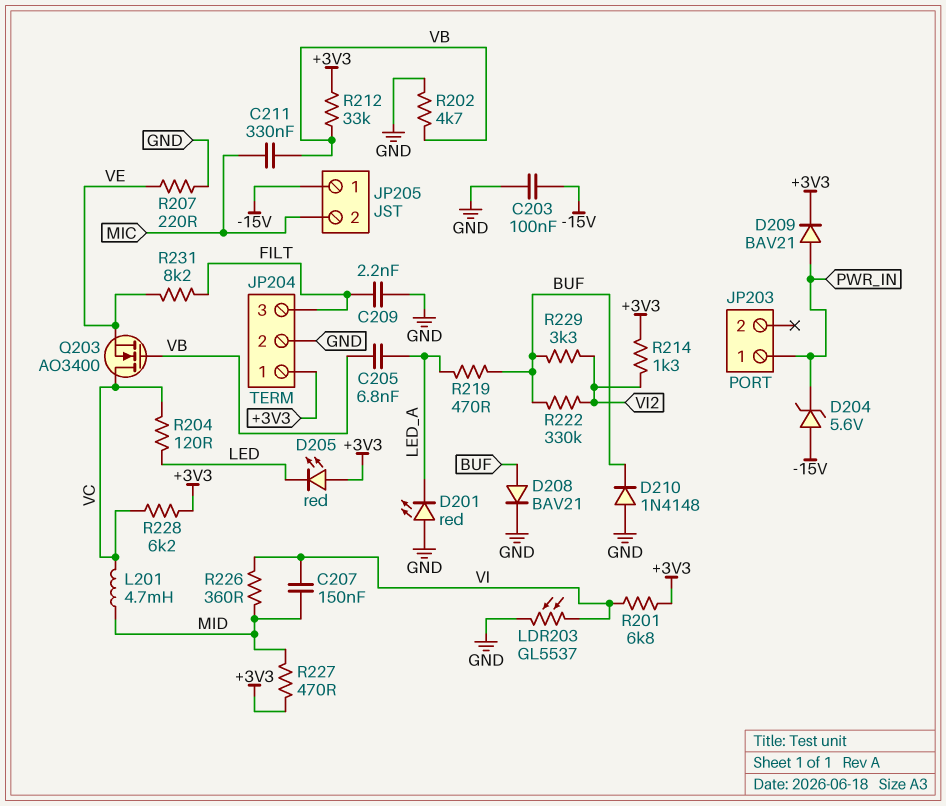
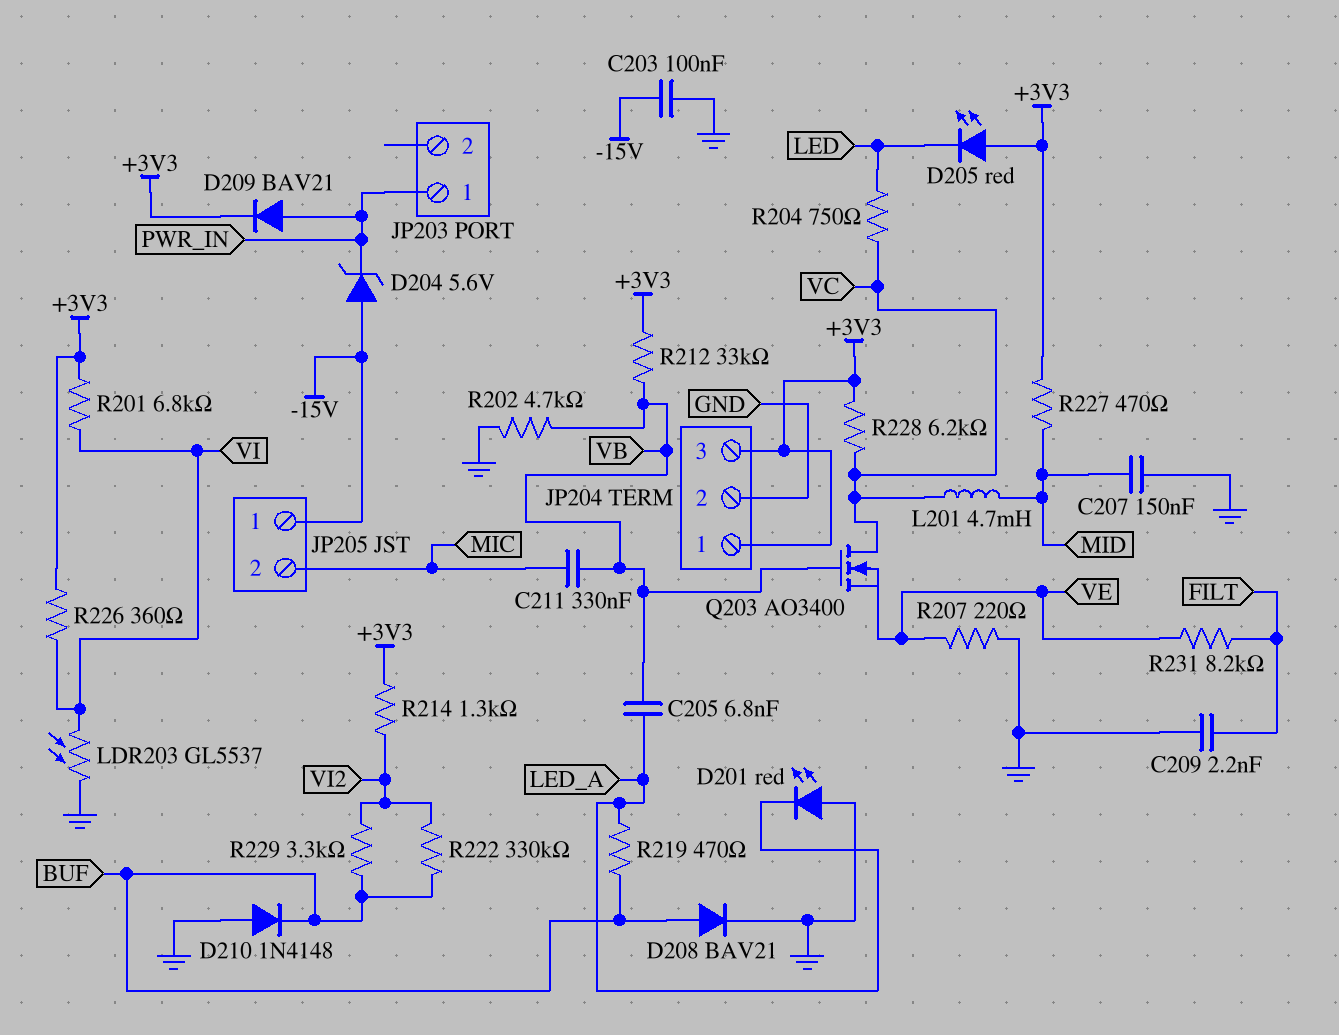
C207: 150nF (MID, VI) -> 150nF (GND, MID)
JP204 pin 3: FILT -> +3V3
R204: 120 (LED, VC) -> 750 (LED, VC)
R226: 360 (MID, VI) -> 360 (+3V3, VI)

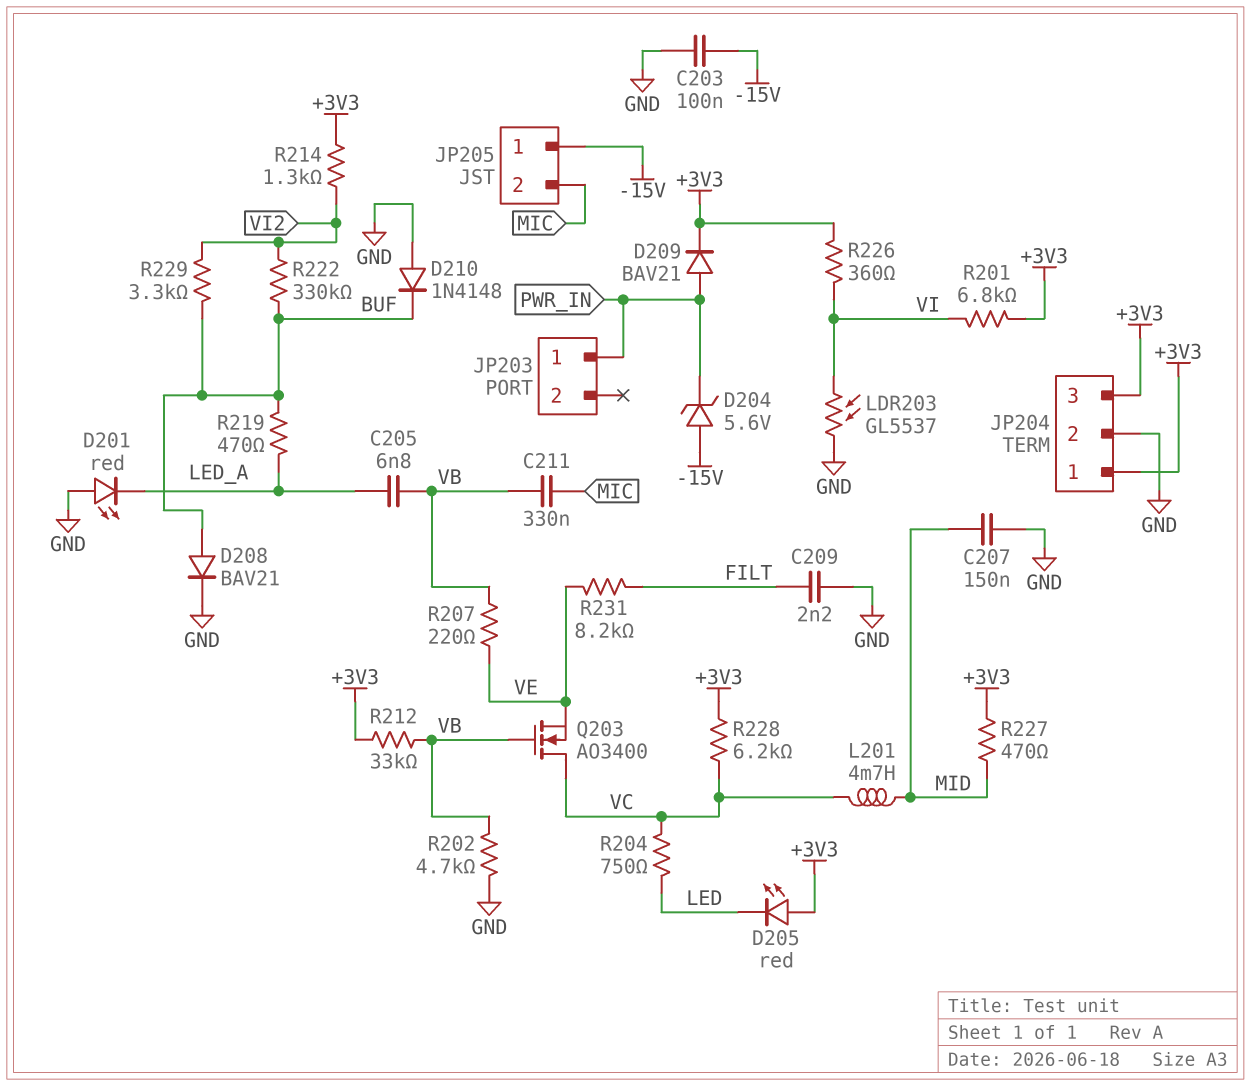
R207: 220 (GND, VE) -> 220 (VB, VE)

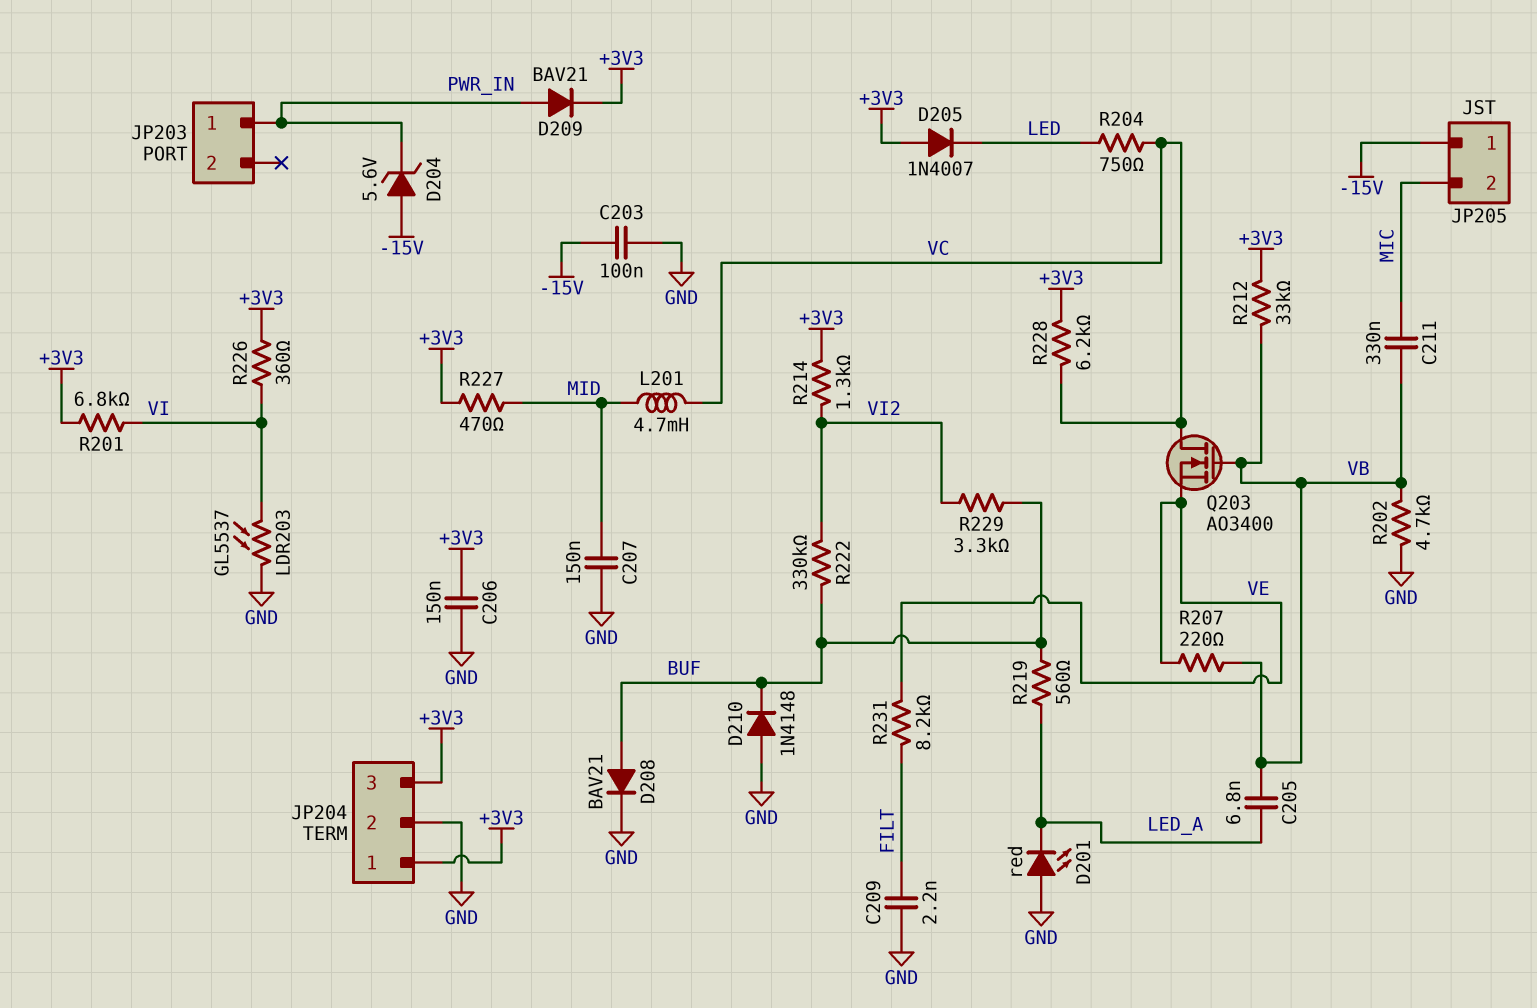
C206: none -> 150nF (+3V3, GND)
D205: LED red (A +3V3, K LED) -> diode 1N4007 (A +3V3, K LED)
R219: 470 (BUF, LED_A) -> 560 (BUF, LED_A)

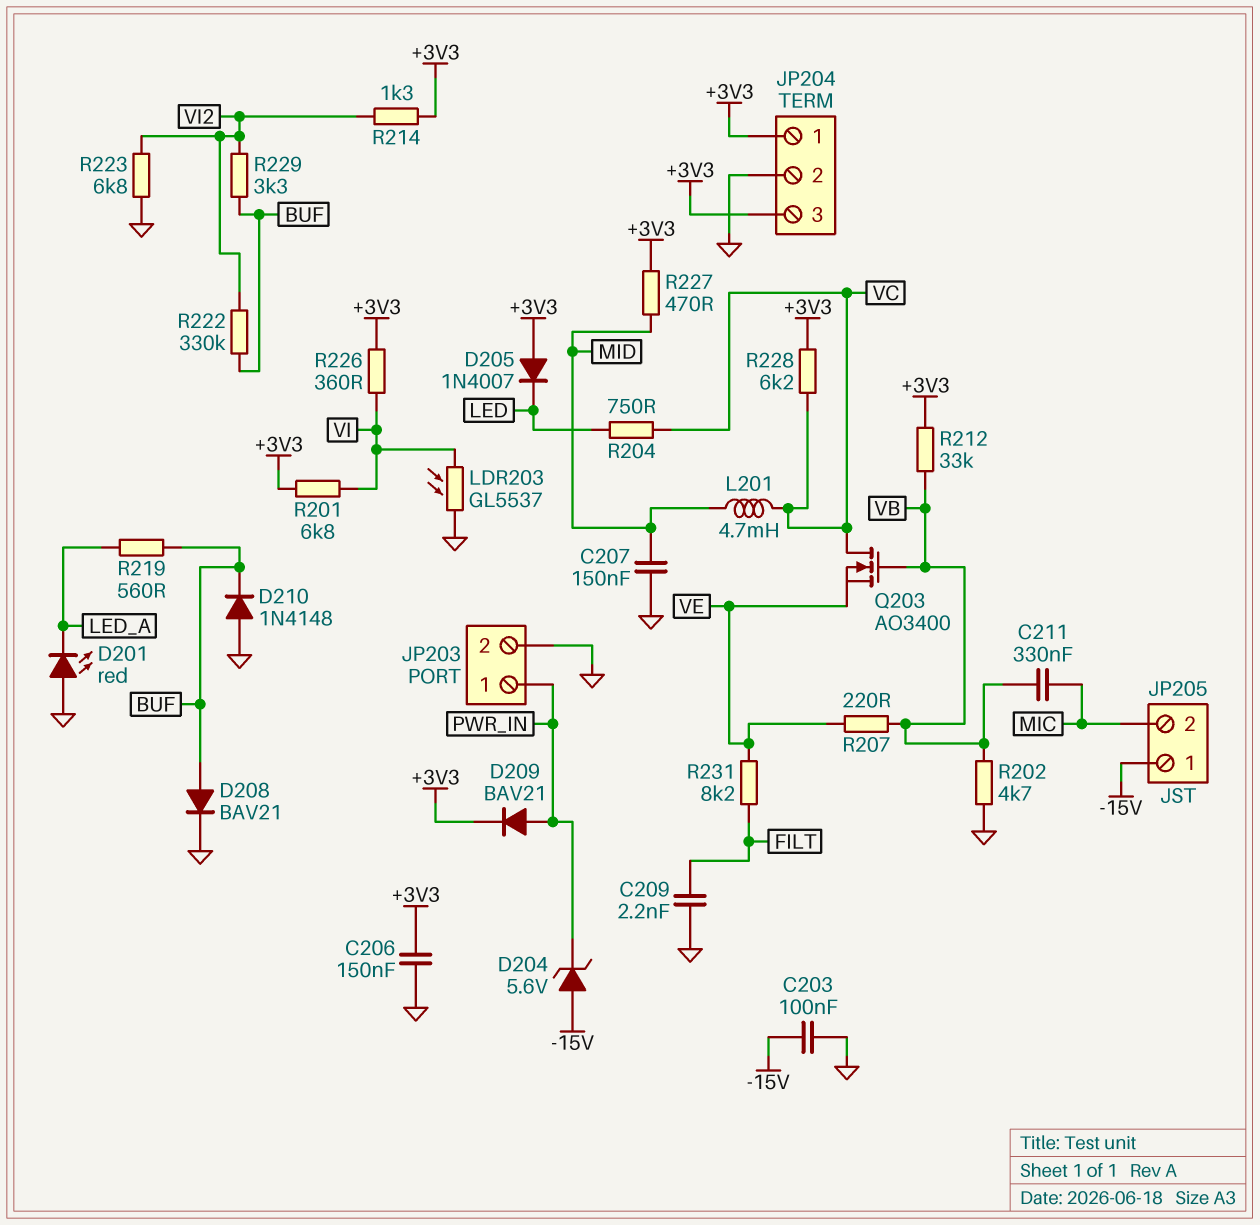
C205: 6.8nF (LED_A, VB) -> none
JP203 pin 2: none -> GND
R223: none -> 6.8k (GND, VI2)

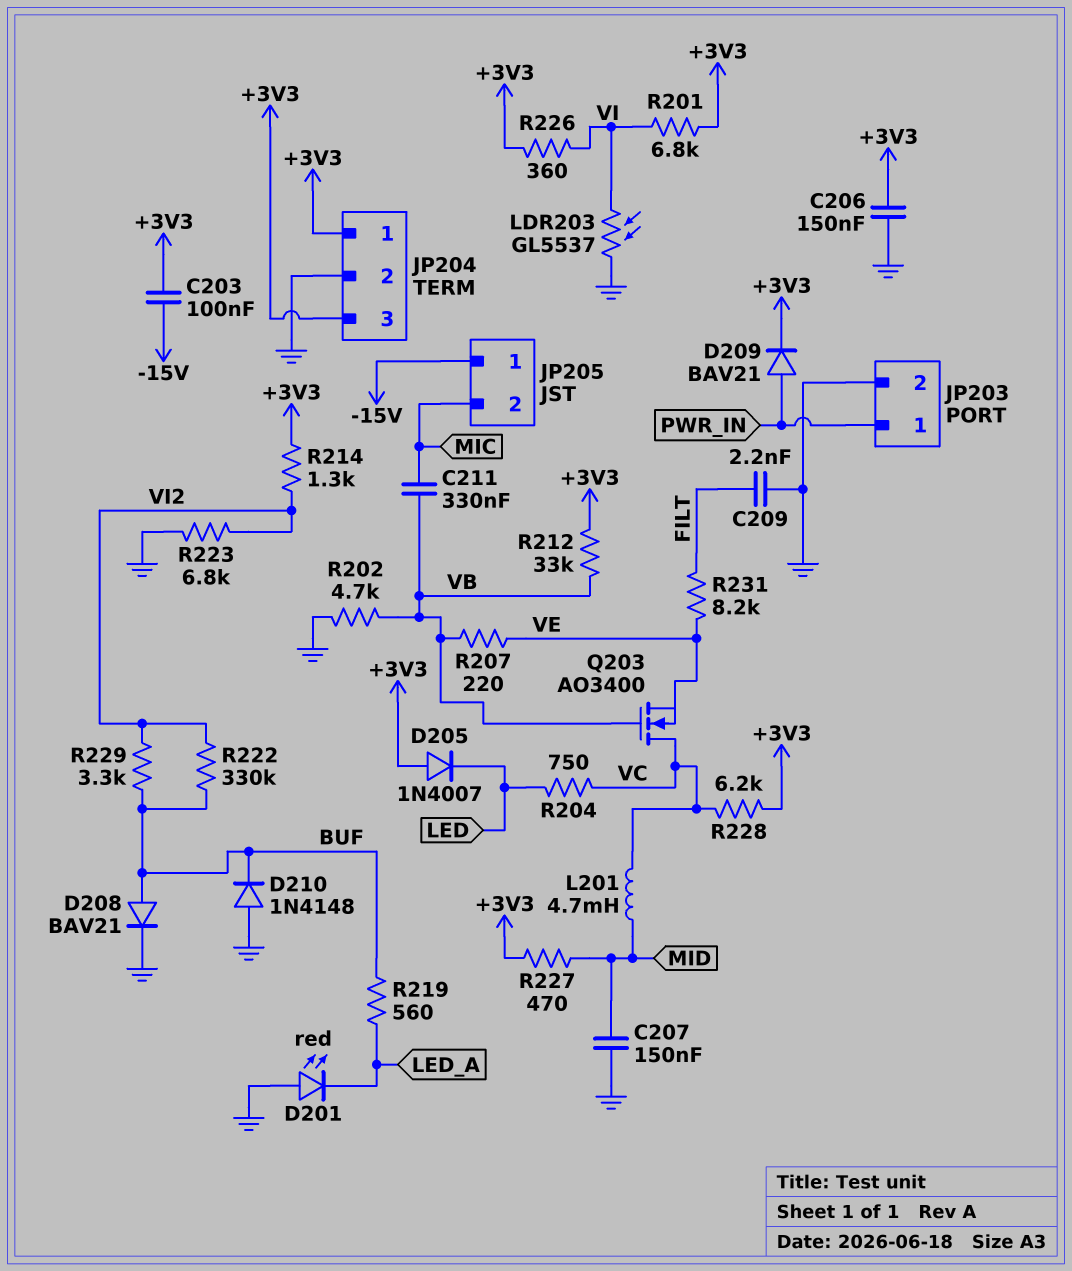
C203: 100nF (-15V, GND) -> 100nF (+3V3, -15V)
D204: zener 5.6V (A -15V, K PWR_IN) -> none

